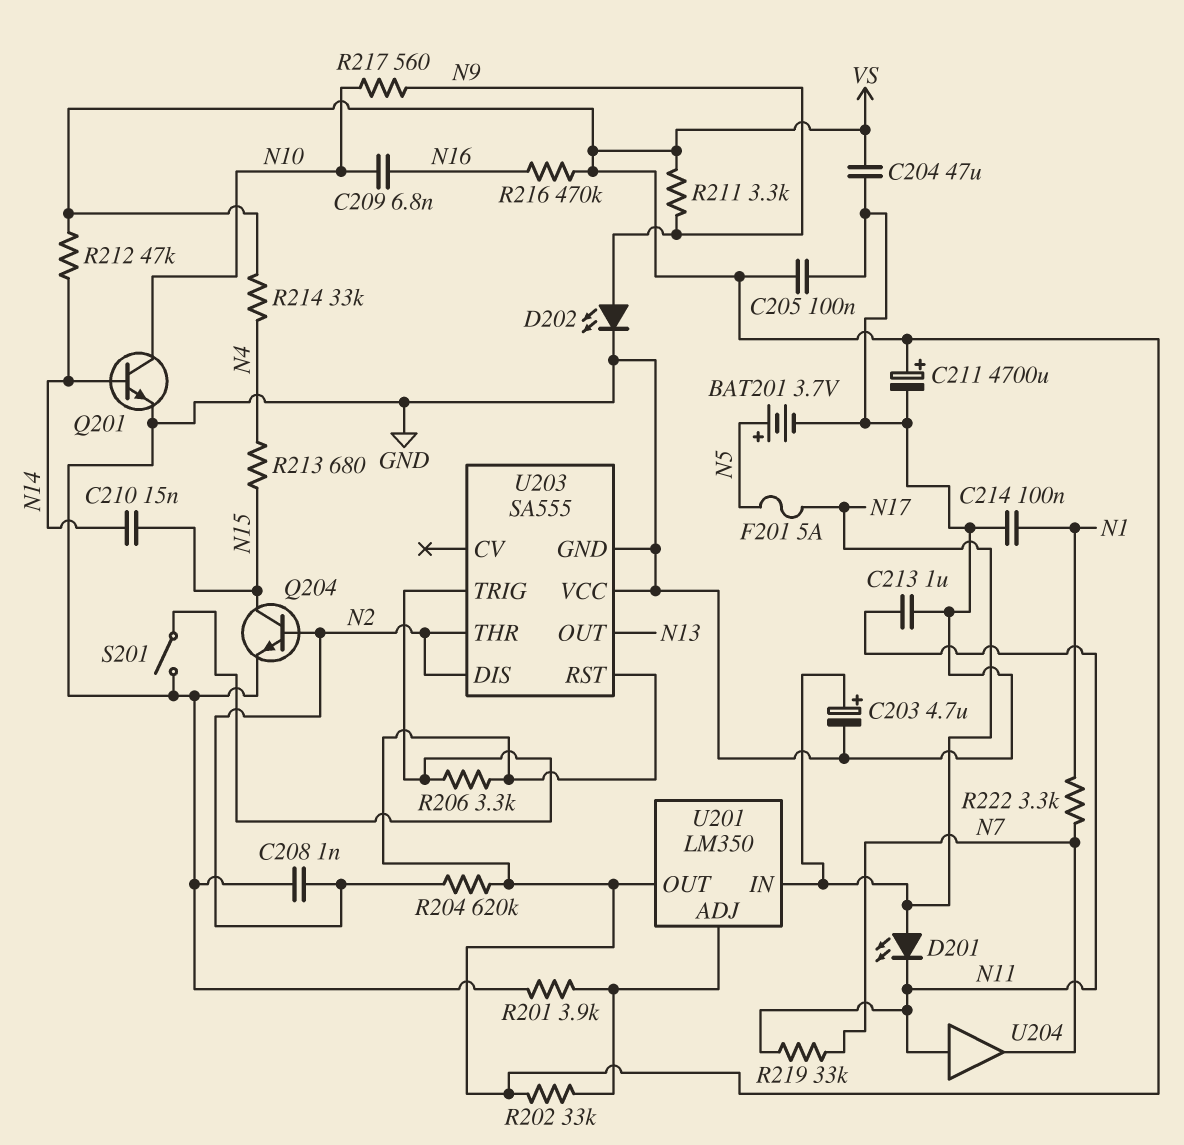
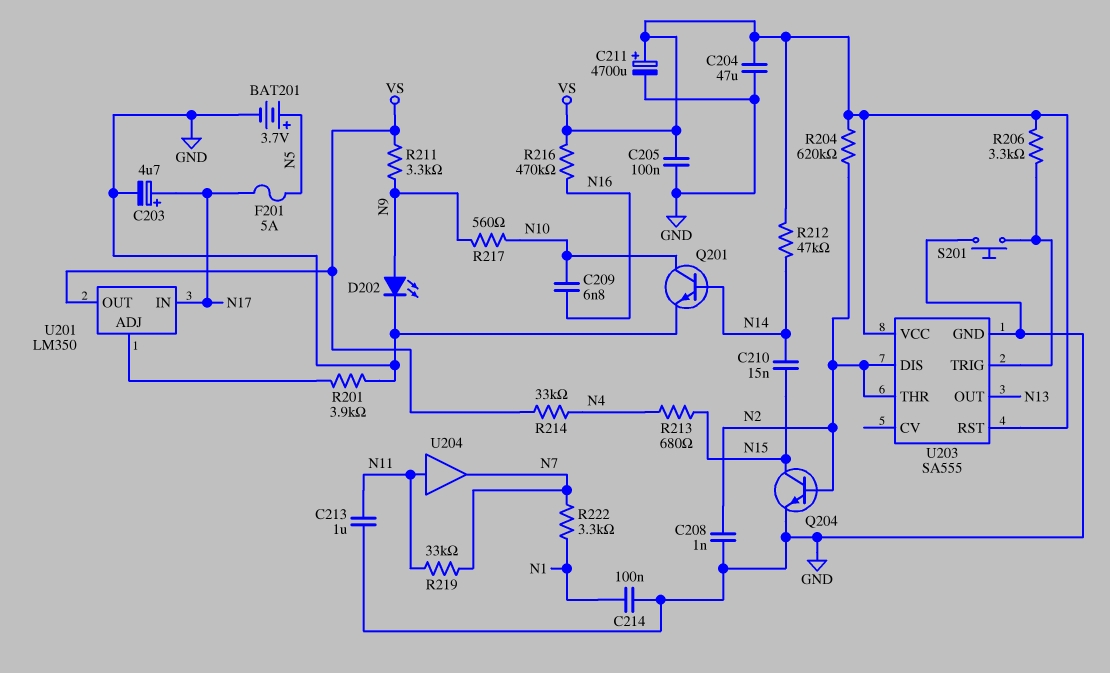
D201: LED (A N17, K N11) -> none
R202: 33k (U201/ADJ, VS) -> none
S201: switch (GND, U203/TRIG) -> button (GND, U203/TRIG)
U203 pin VCC: GND -> VS

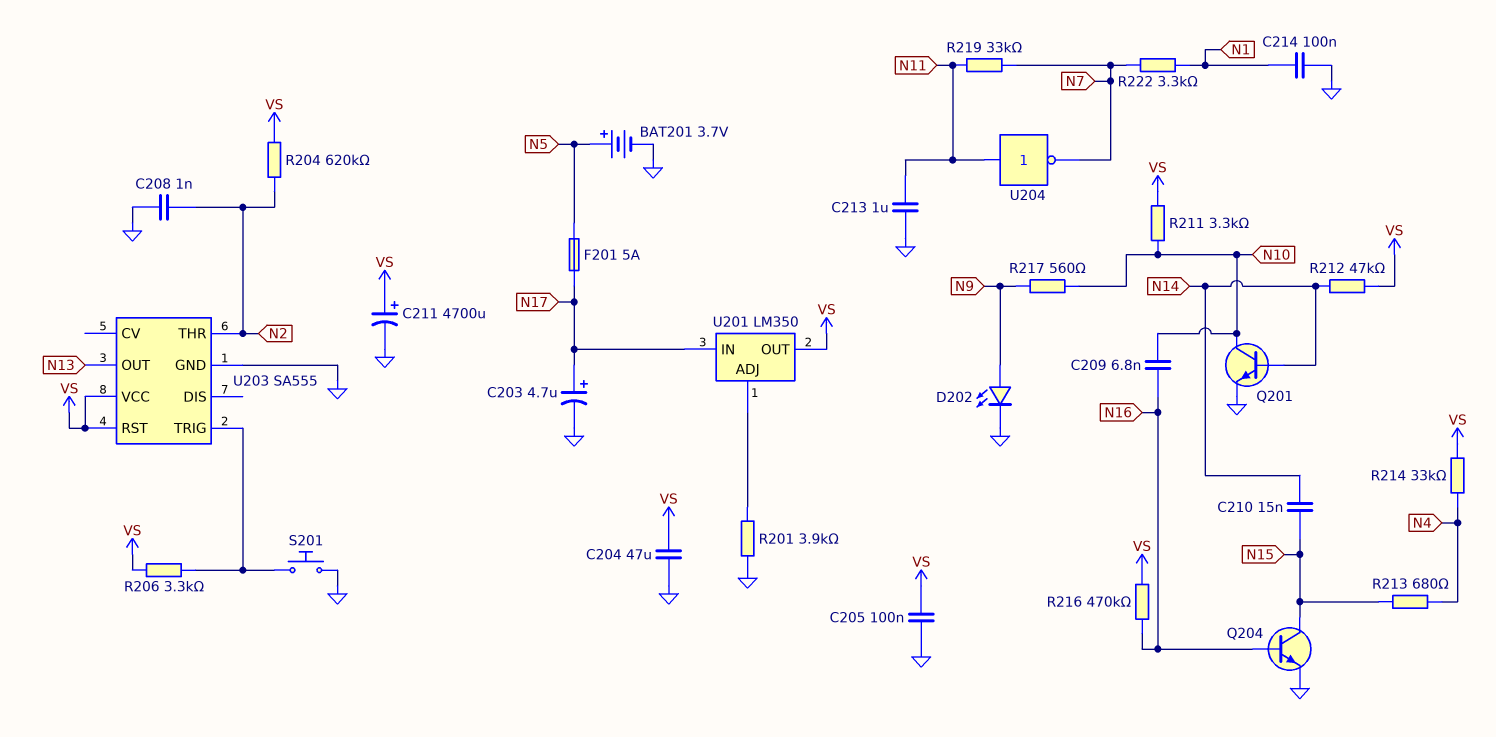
Q204: NPN (B N2, C N15, E GND) -> NPN (B N16, C N15, E GND)
R211: 3.3k (N9, VS) -> 3.3k (N10, VS)
U203 pin DIS: N2 -> none
U204: buffer (in N11, out N7) -> NOT (in N11, out N7)

